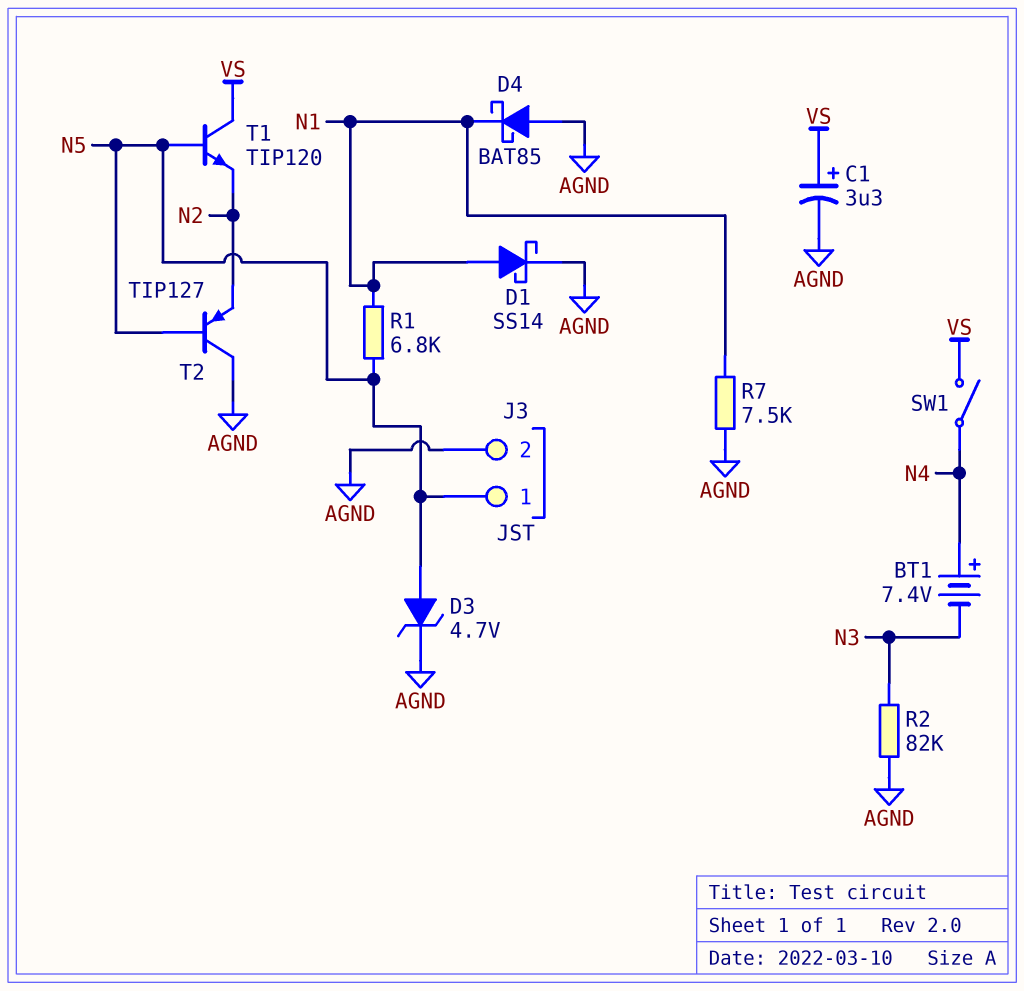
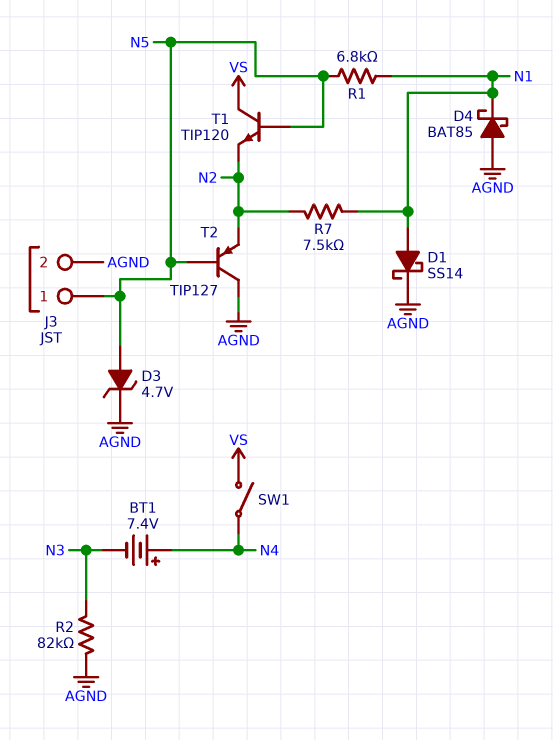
C1: 3.3uF (plus VS, minus AGND) -> none
R7: 7.5k (AGND, N1) -> 7.5k (N1, N2)

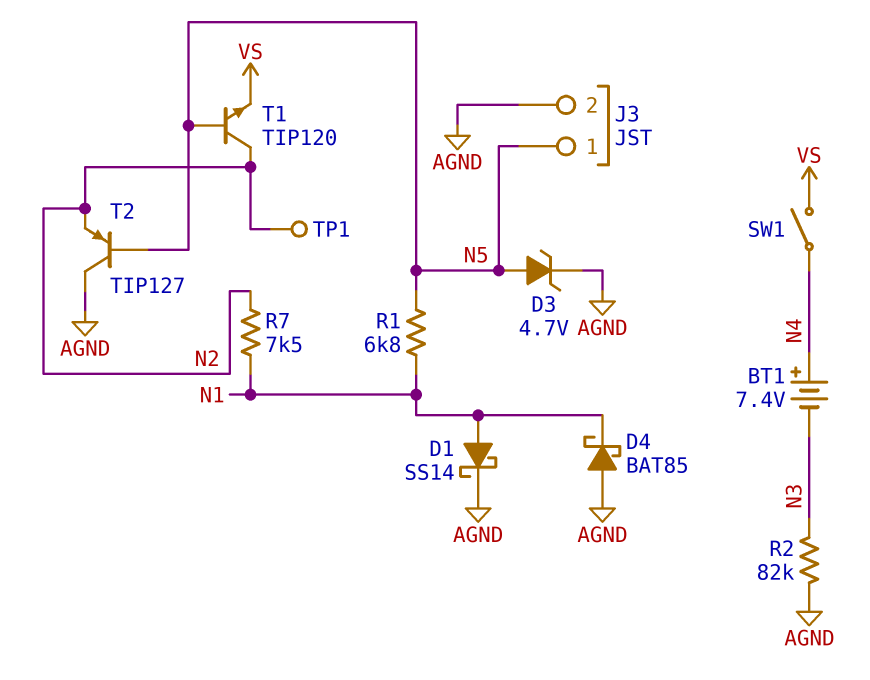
T1: NPN TIP120 (B N5, C VS, E N2) -> NPN TIP120 (B N5, C N2, E VS)
TP1: none -> test point (N2)

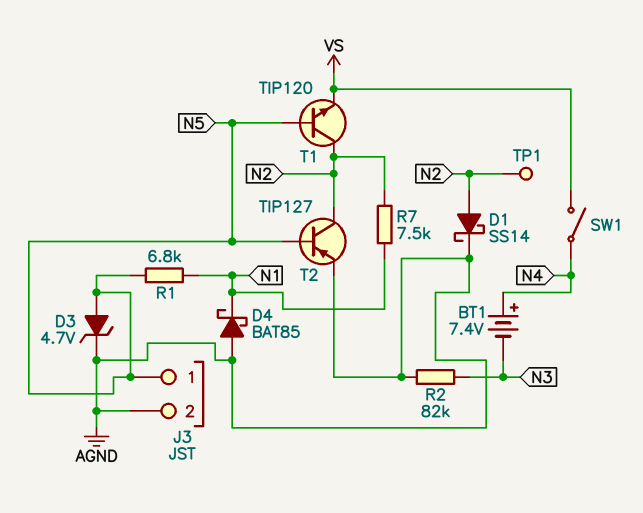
D1: schottky SS14 (A N1, K AGND) -> schottky SS14 (A N2, K AGND)
T2: PNP TIP127 (B N5, C AGND, E N2) -> PNP TIP127 (B N5, C N2, E AGND)

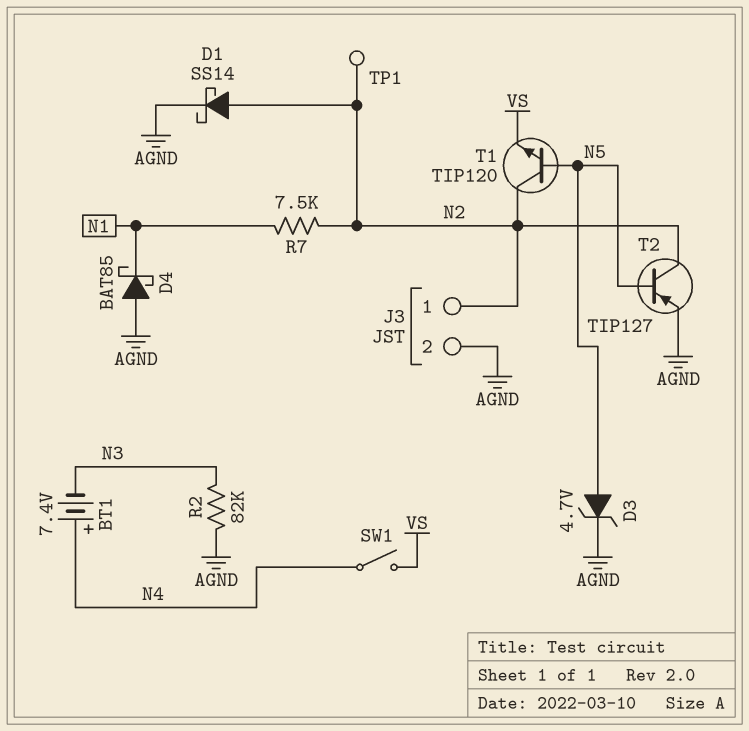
J3 pin 1: N5 -> N2
R1: 6.8k (N1, N5) -> none

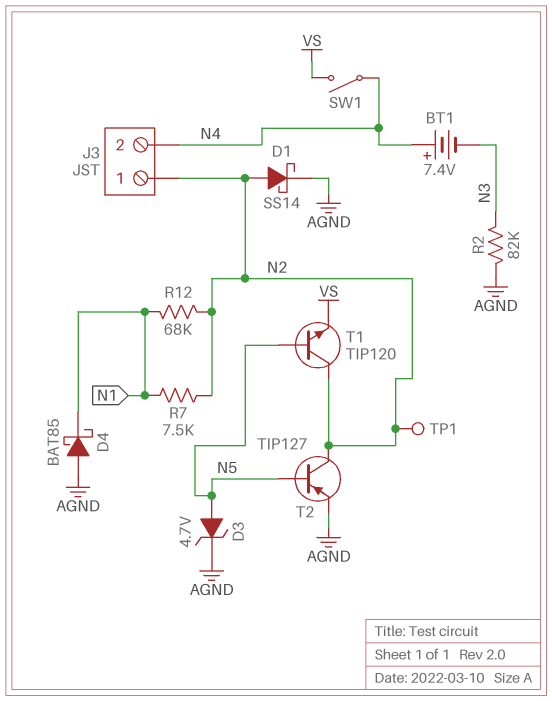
J3 pin 2: AGND -> N4
R12: none -> 68k (N1, N2)

